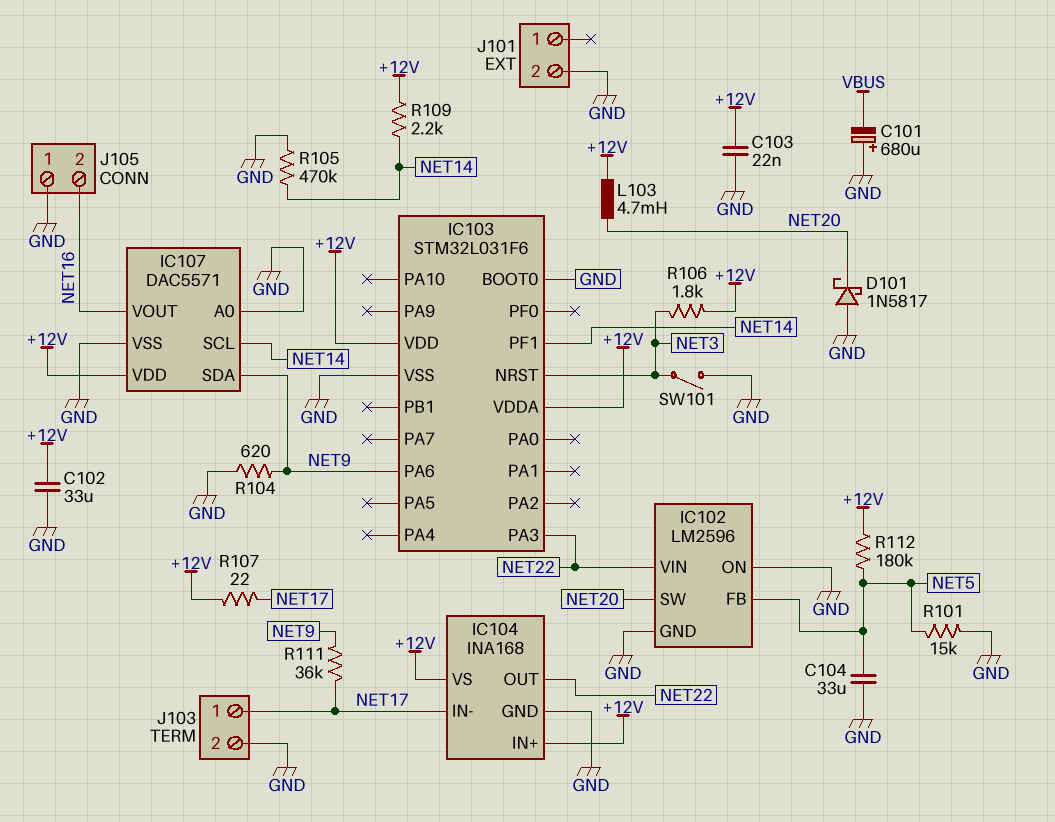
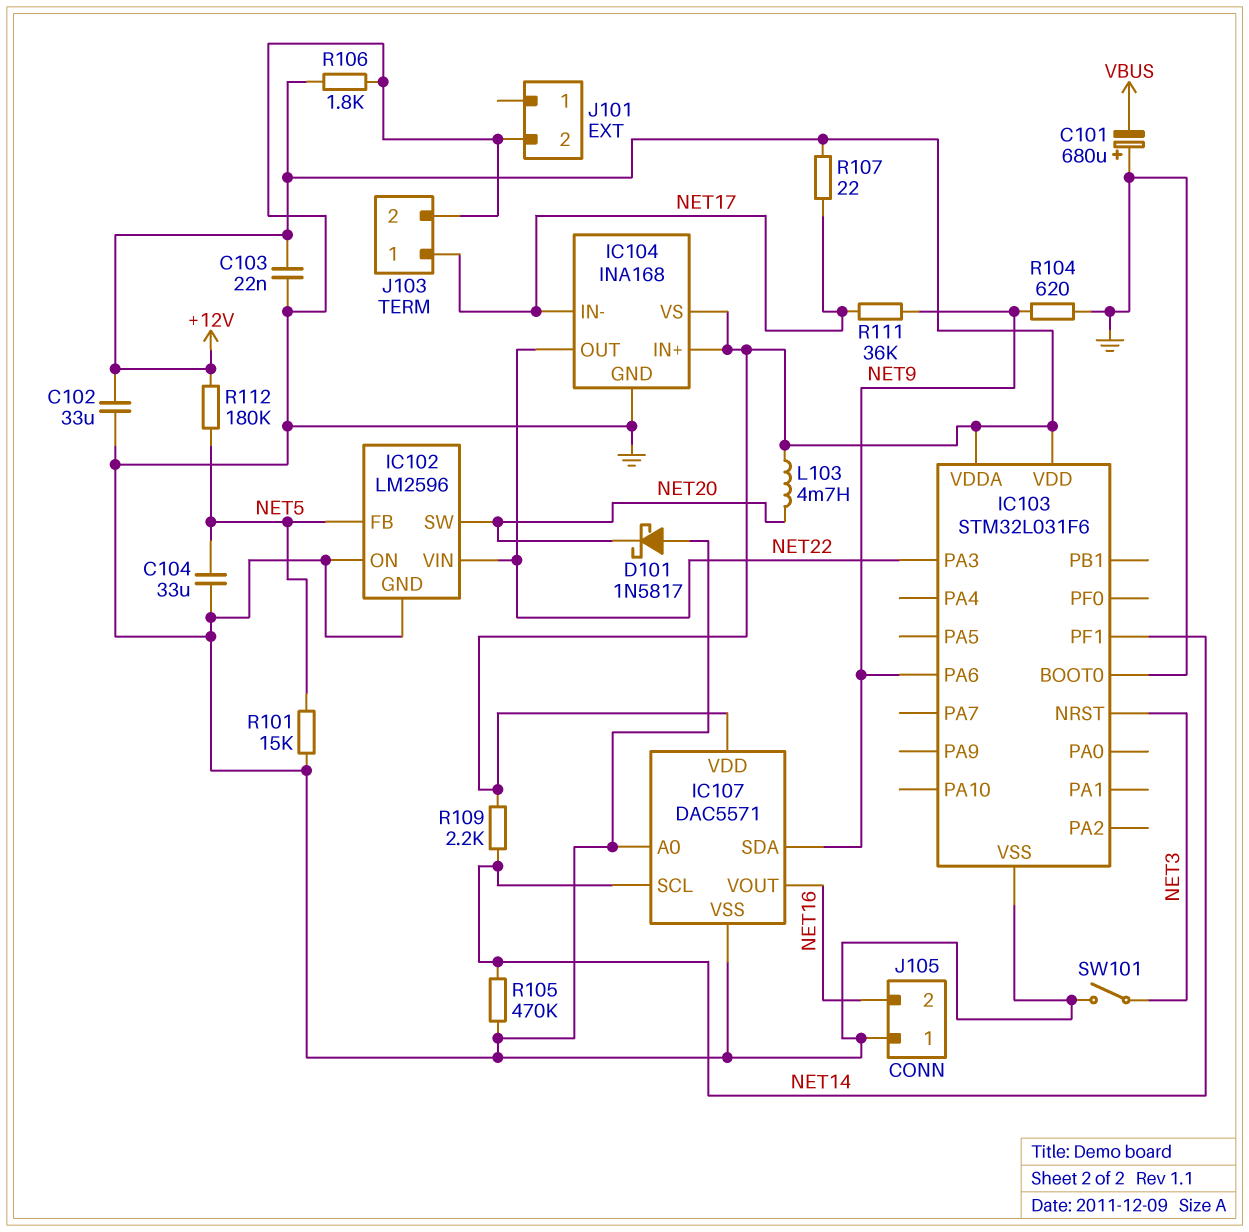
R106: 1.8k (+12V, NET3) -> 1.8k (+12V, GND)

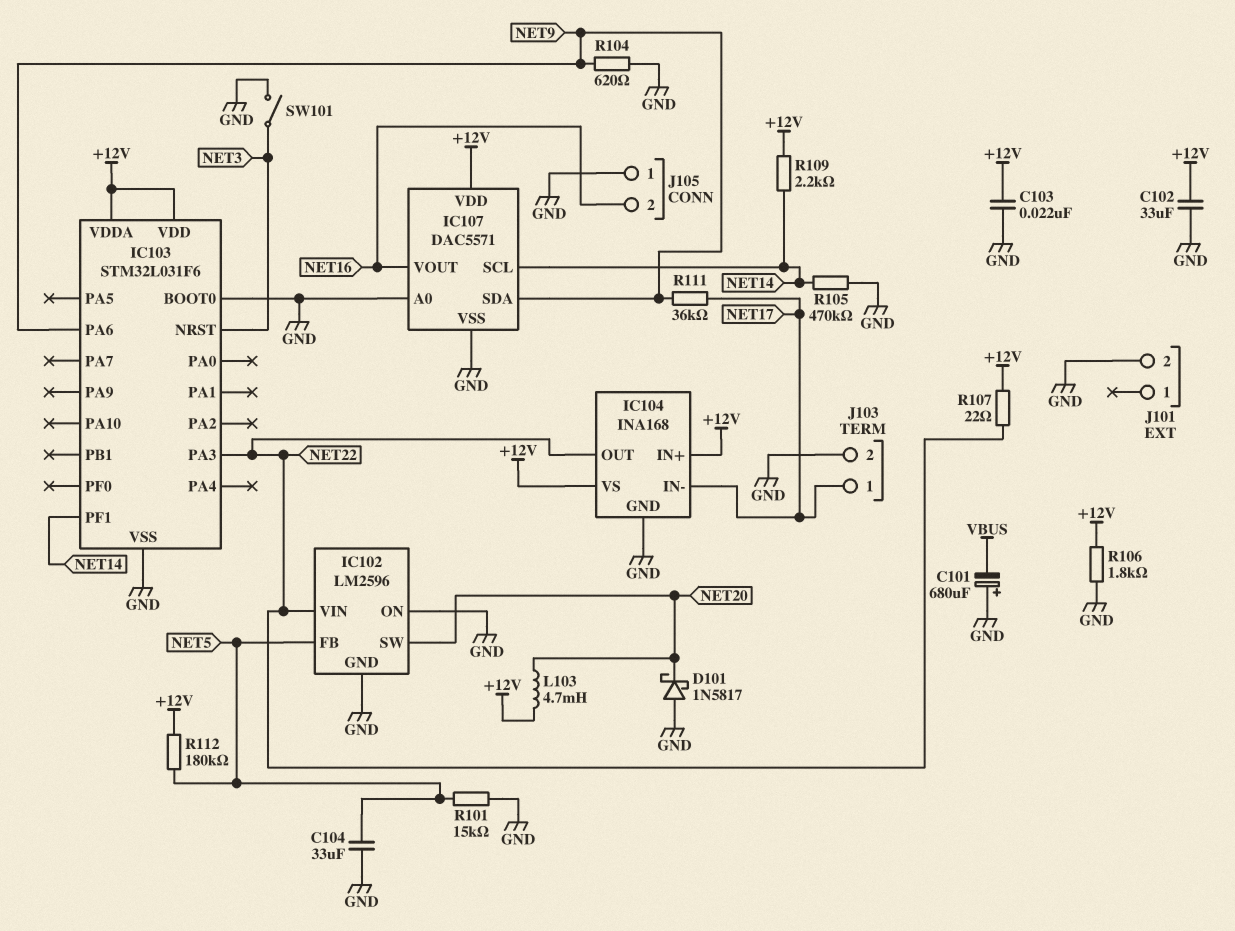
R107: 22 (+12V, NET17) -> 22 (+12V, NET22)

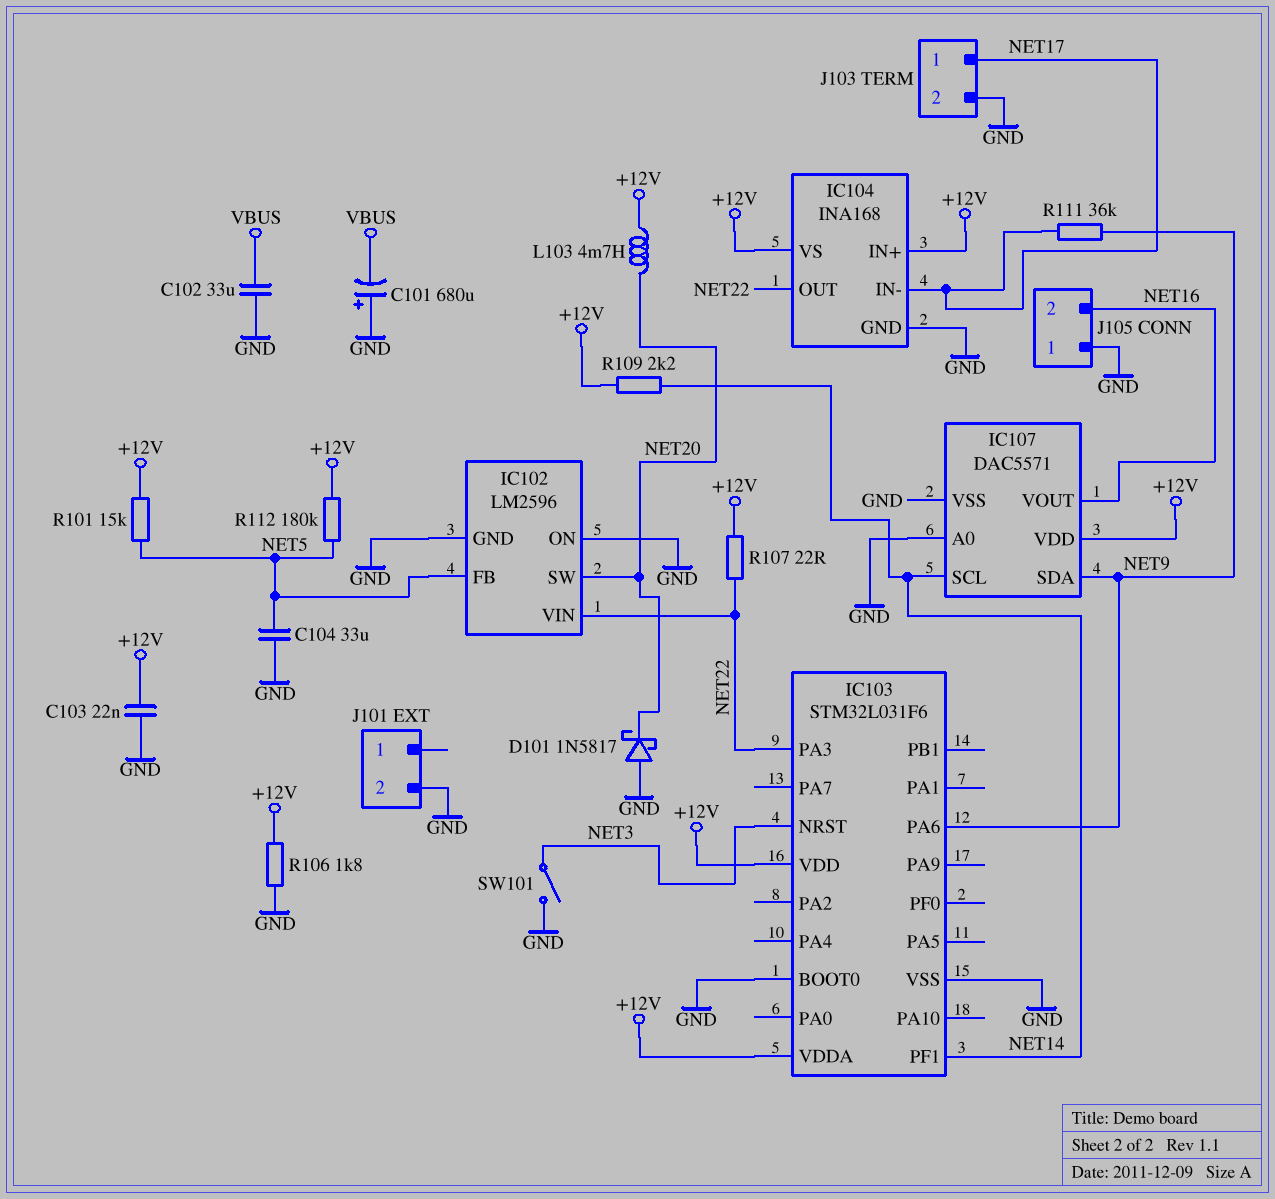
C102: 33uF (+12V, GND) -> 33uF (GND, VBUS)
R101: 15k (GND, NET5) -> 15k (+12V, NET5)
R104: 620 (GND, NET9) -> none
R105: 470k (GND, NET14) -> none

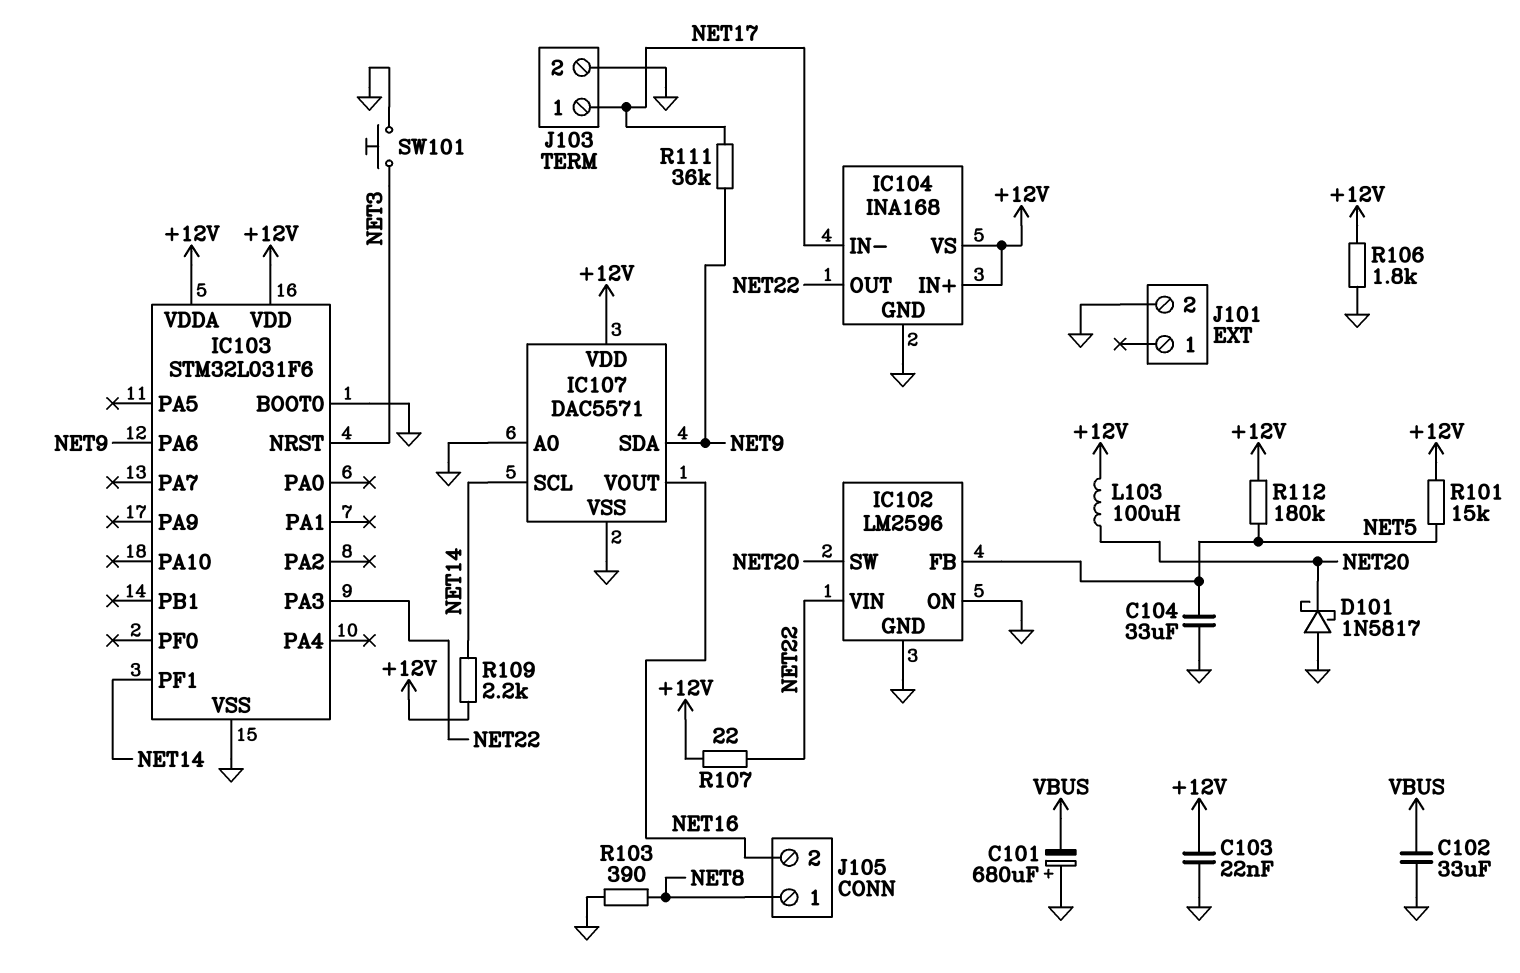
J105 pin 1: GND -> NET8
L103: 4.7mH (+12V, NET20) -> 100uH (+12V, NET20)
R103: none -> 390 (GND, NET8)
SW101: switch (GND, NET3) -> button (GND, NET3)

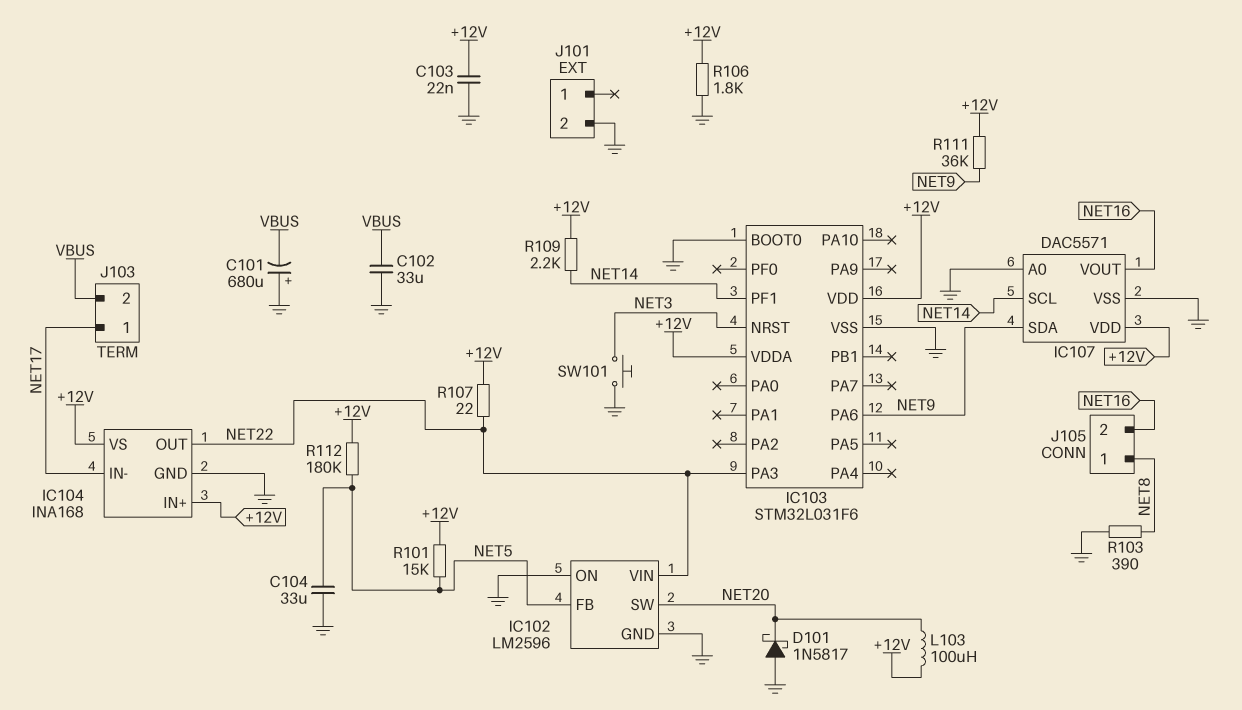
J103 pin 2: GND -> VBUS
R111: 36k (NET9, NET17) -> 36k (+12V, NET9)

